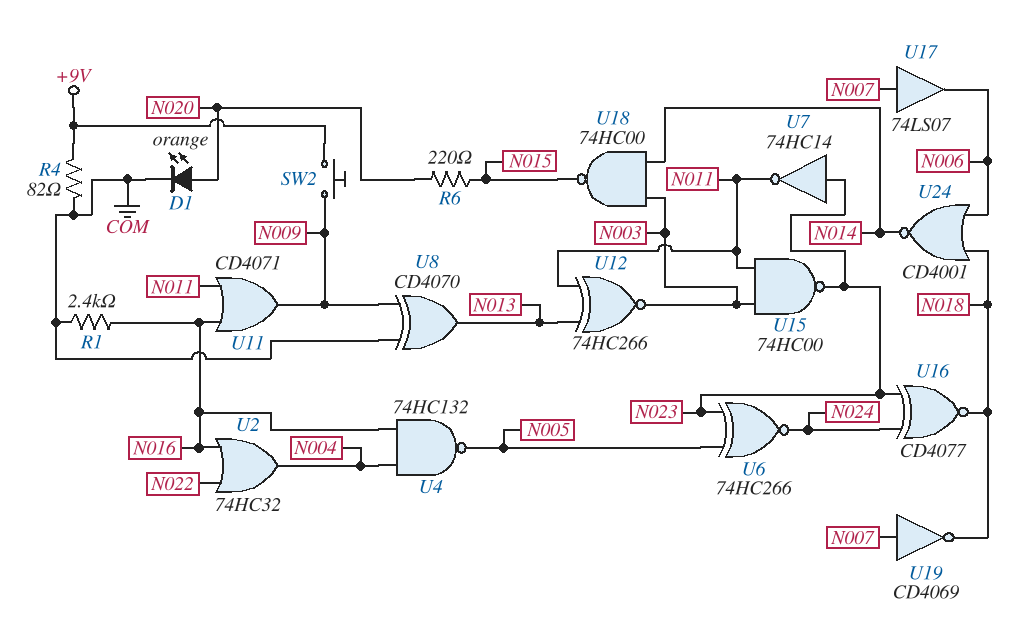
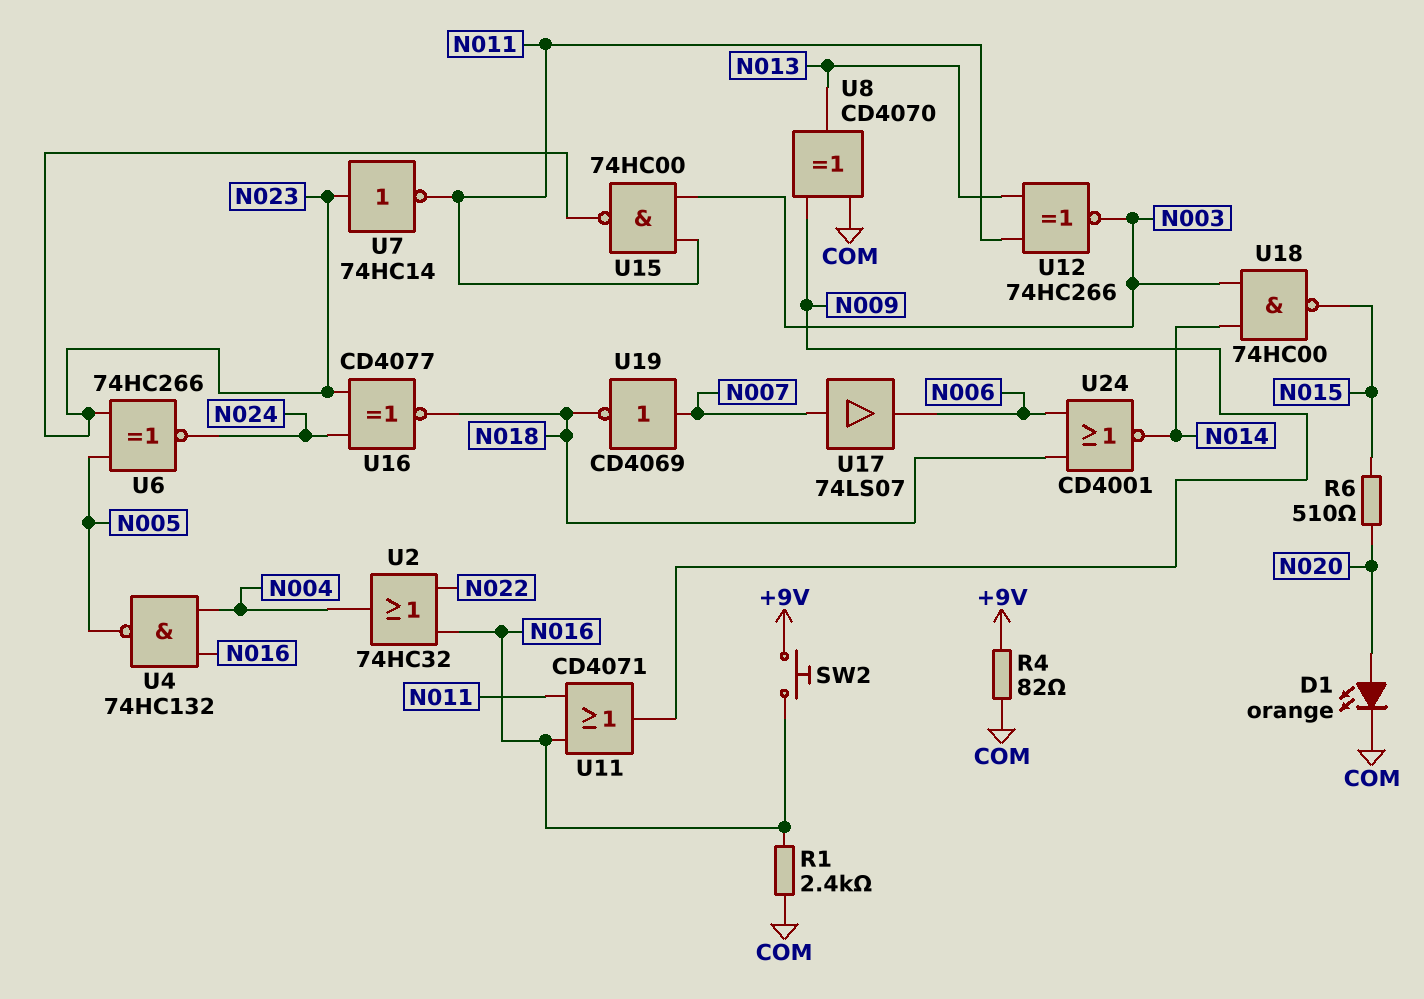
R6: 220 (N015, N020) -> 510 (N015, N020)
SW2: button (+9V, N009) -> button (+9V, N016)

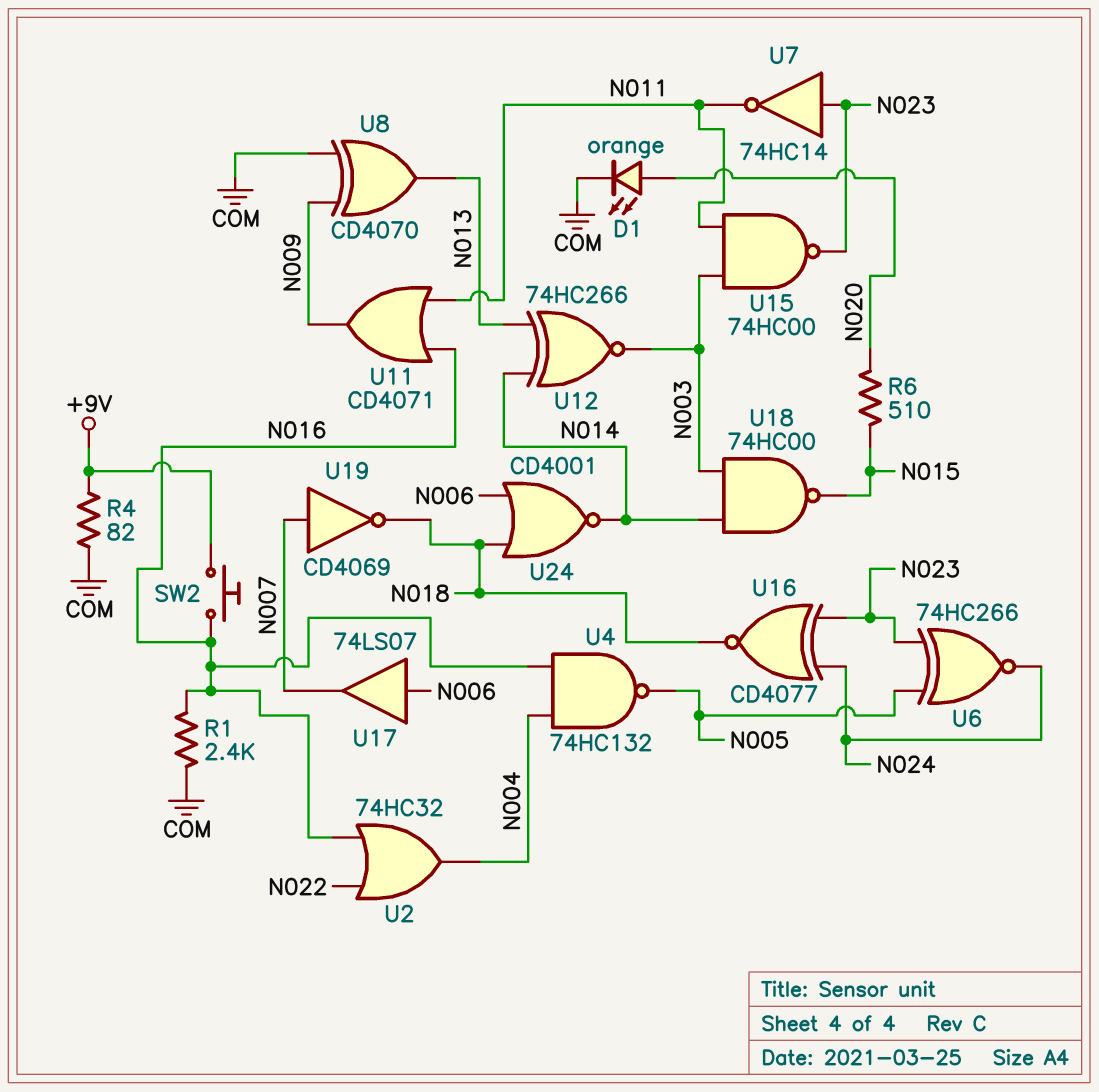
U12: XNOR 74HC266 (in N011, in N013, out N003) -> XNOR 74HC266 (in N013, in N014, out N003)
U17: buffer 74LS07 (in N007, out N006) -> buffer 74LS07 (in N006, out N007)

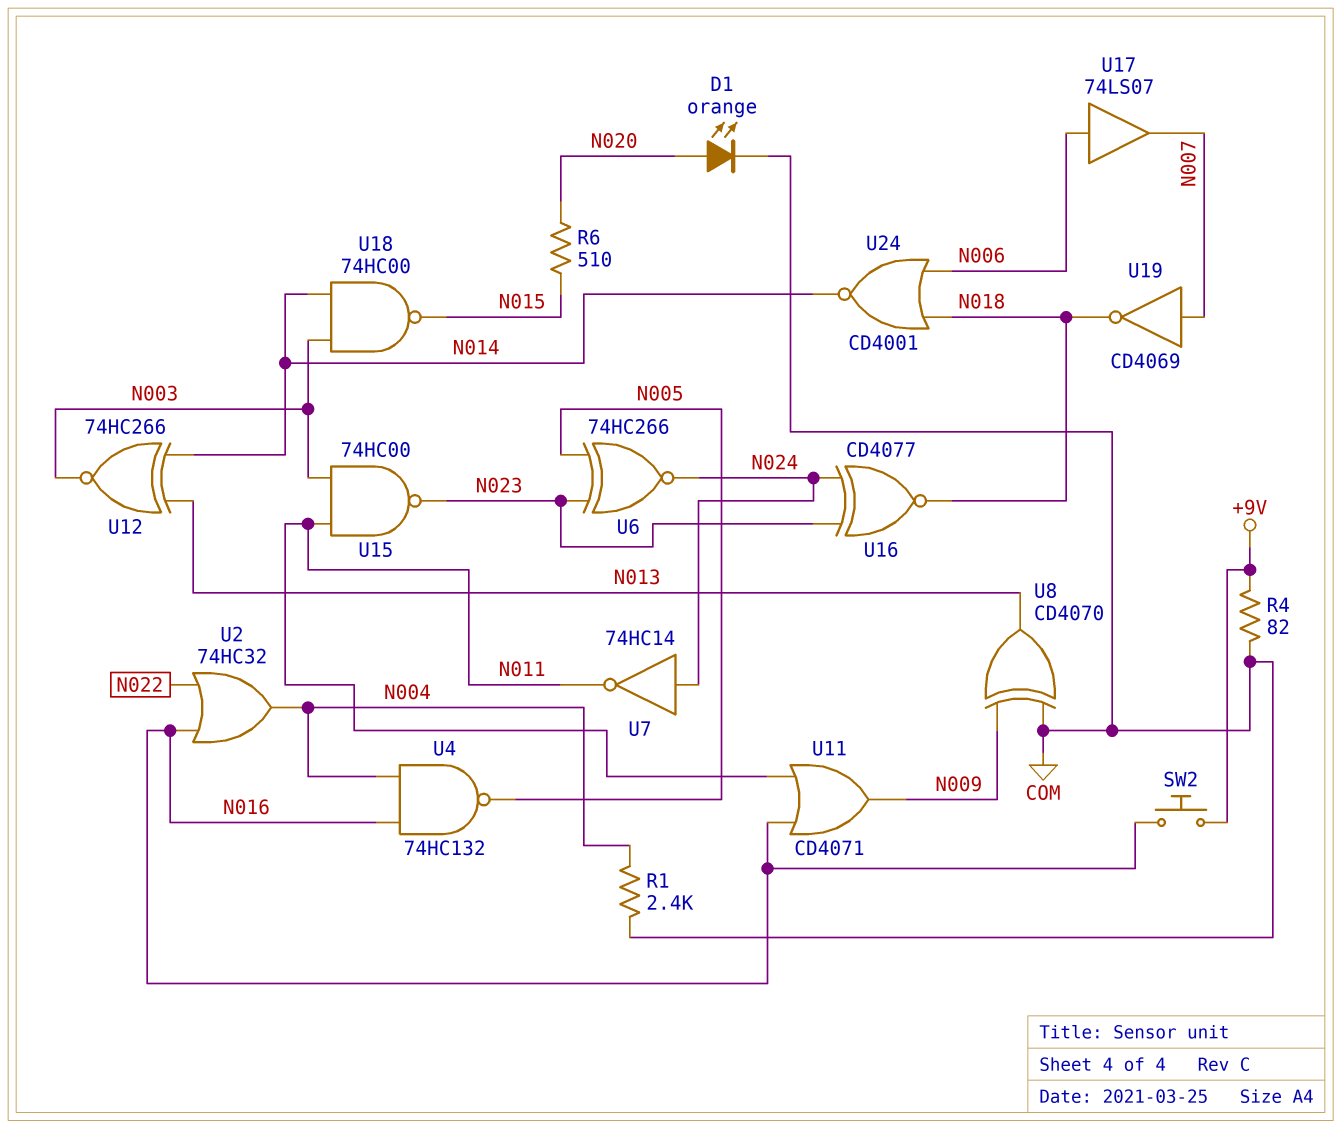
R1: 2.4k (COM, N016) -> 2.4k (COM, N004)
U7: NOT 74HC14 (in N023, out N011) -> NOT 74HC14 (in N024, out N011)

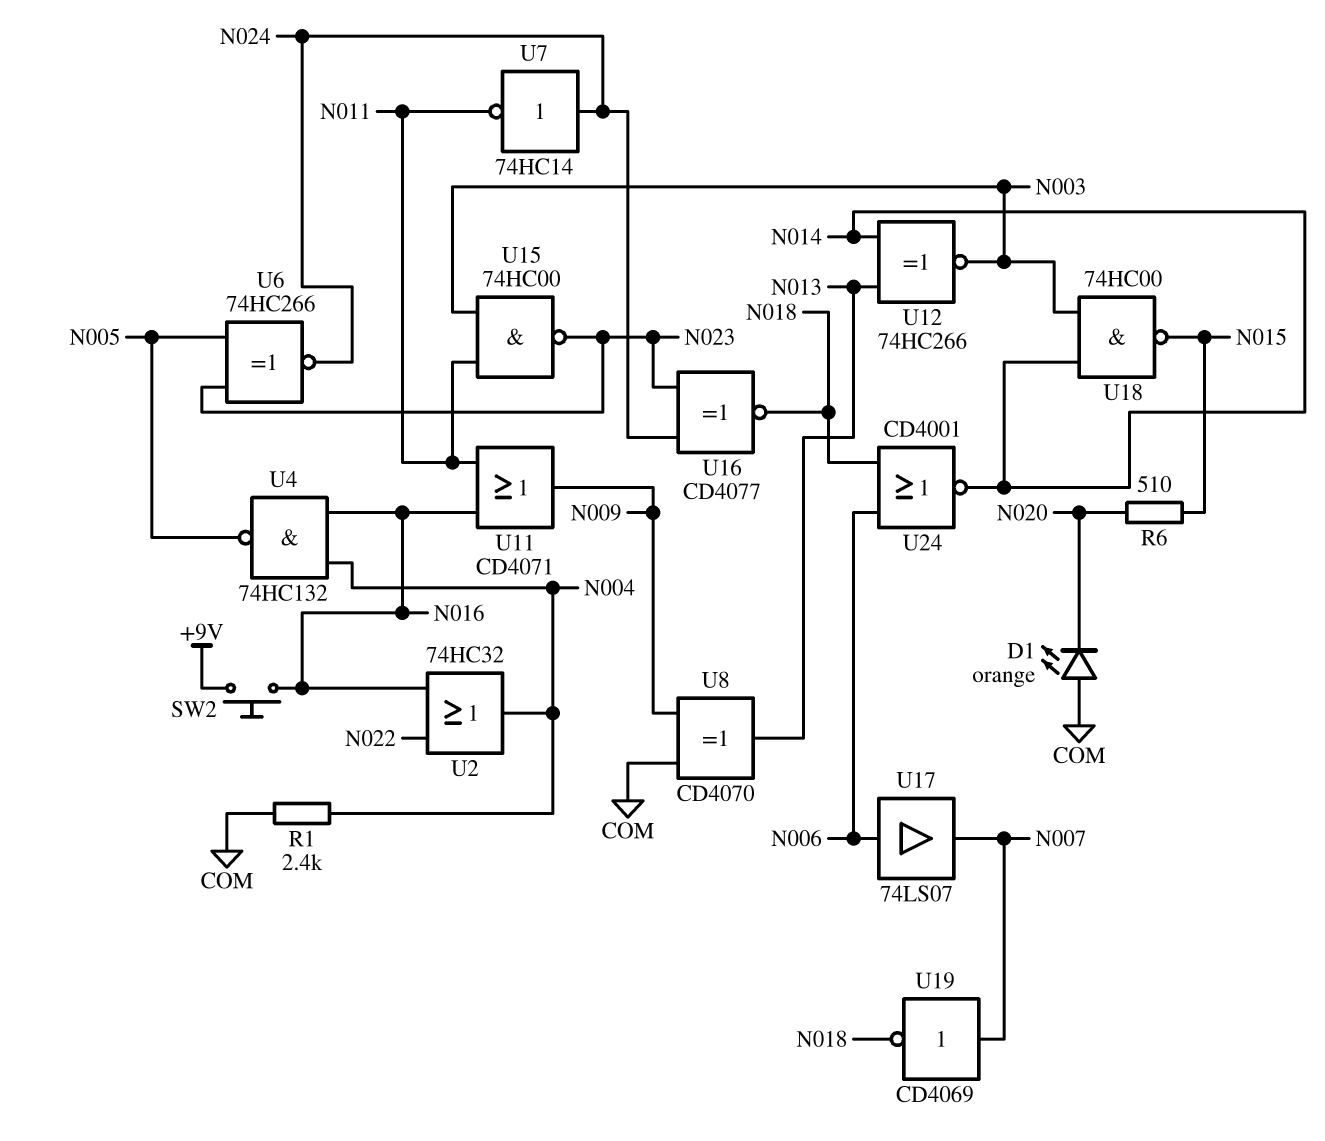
D1: LED orange (A N020, K COM) -> LED orange (A COM, K N020)
R4: 82 (+9V, COM) -> none

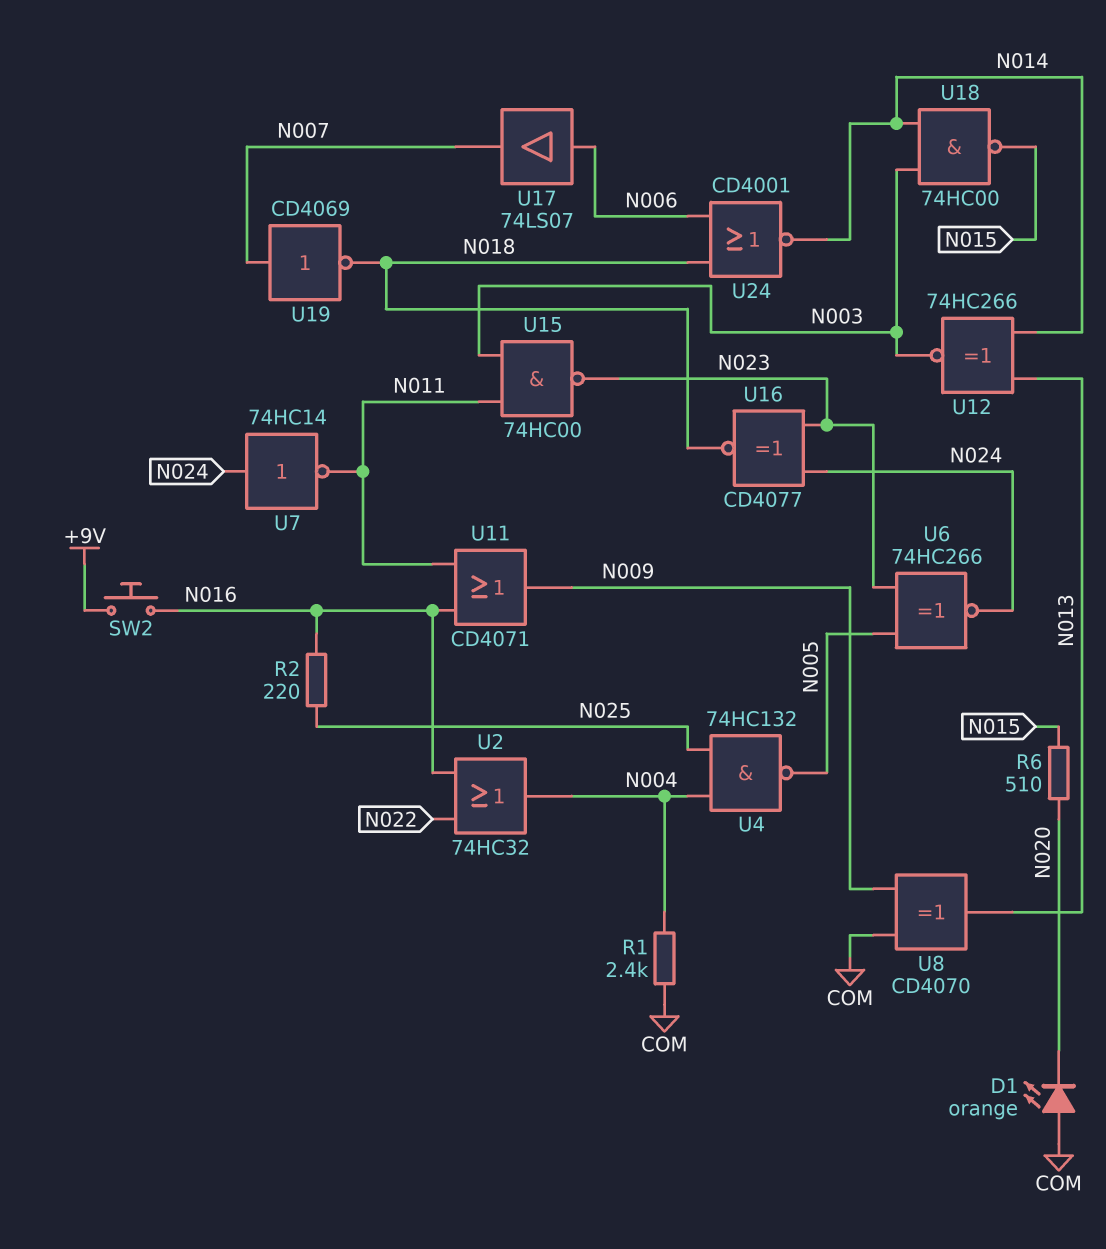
R2: none -> 220 (N016, N025)
U4: NAND 74HC132 (in N004, in N016, out N005) -> NAND 74HC132 (in N004, in N025, out N005)

